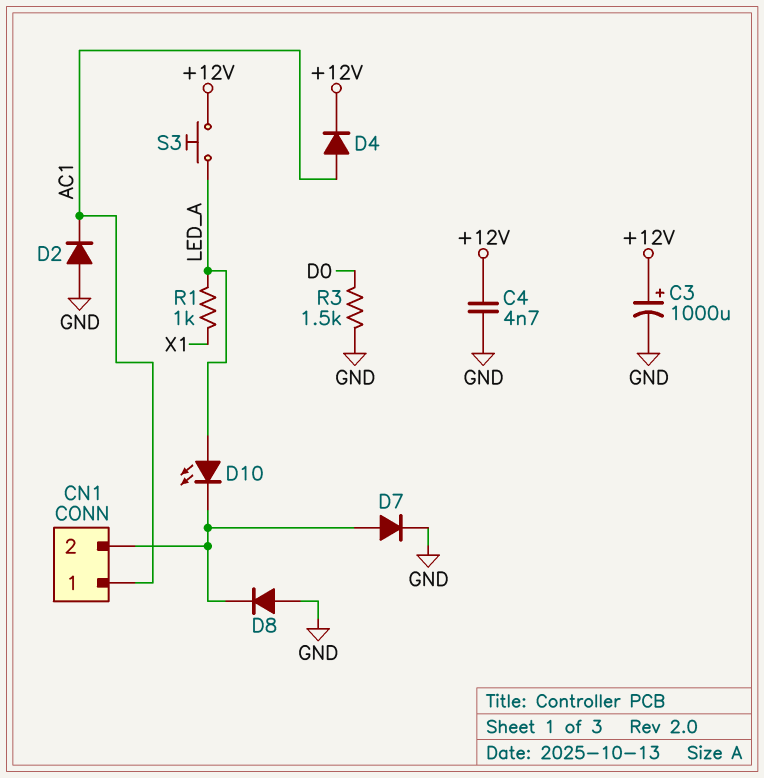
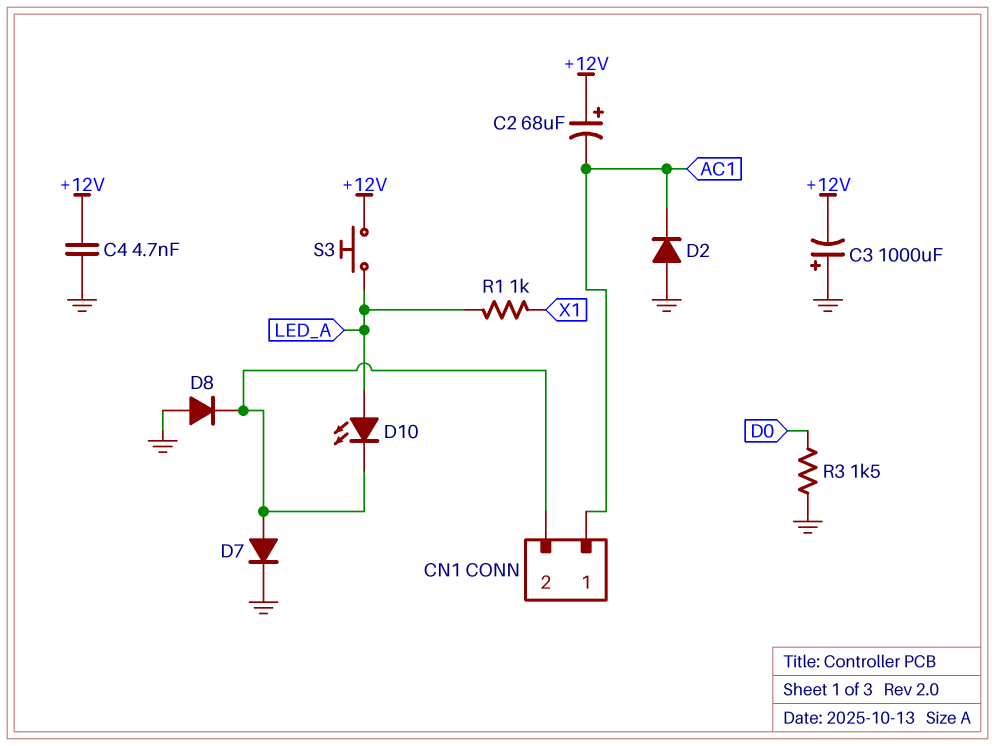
C2: none -> 68uF (plus +12V, minus AC1)
C3: 1000uF (plus +12V, minus GND) -> 1000uF (plus GND, minus +12V)
D4: diode (A AC1, K +12V) -> none

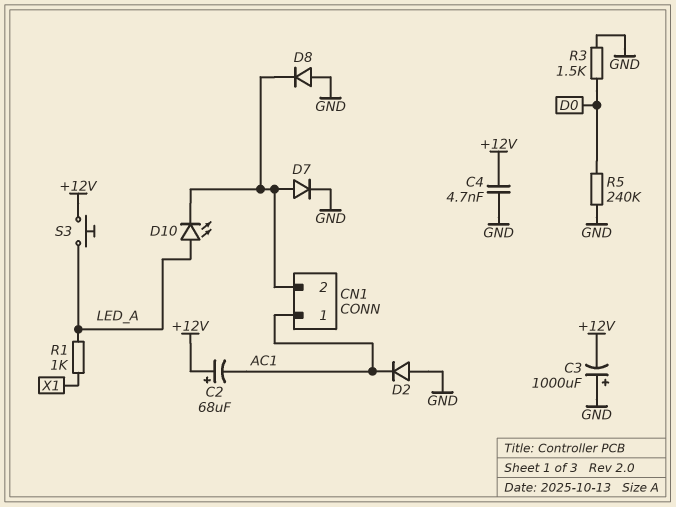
R5: none -> 240k (D0, GND)

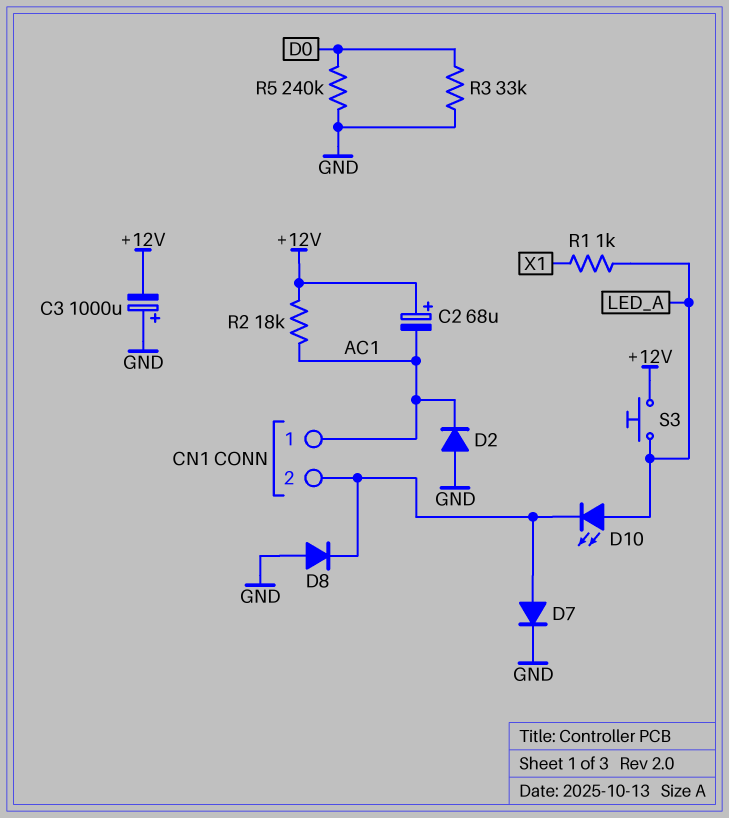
C4: 4.7nF (+12V, GND) -> none
R2: none -> 18k (+12V, AC1)
R3: 1.5k (D0, GND) -> 33k (D0, GND)

